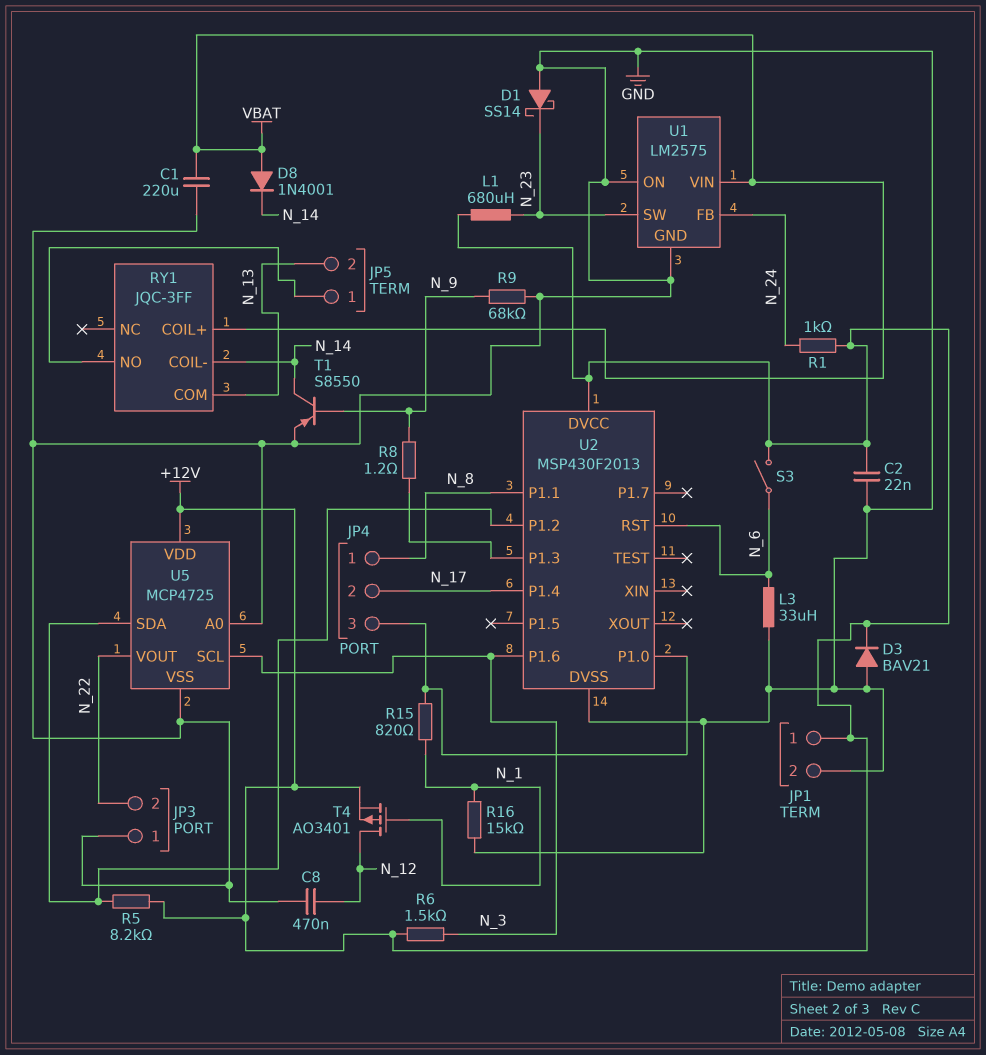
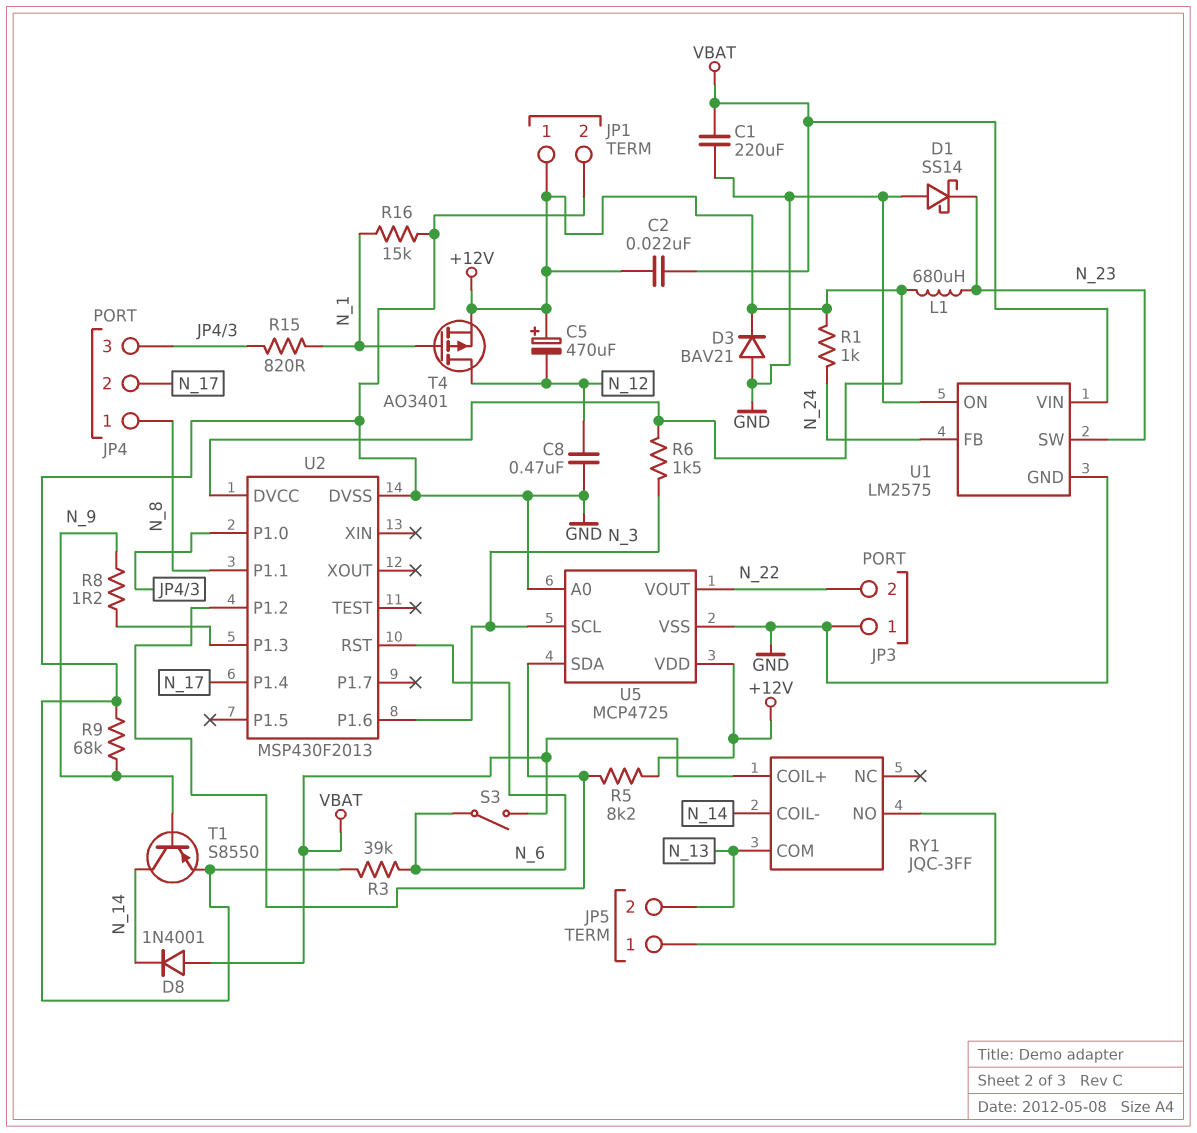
C2: 22nF (+12V, GND) -> 22nF (+12V, VBAT)
C5: none -> 470uF (plus +12V, minus N_12)
L3: 33uH (GND, N_6) -> none
R3: none -> 39k (GND, N_6)
S3: switch (+12V, N_6) -> switch (N_6, VBAT)

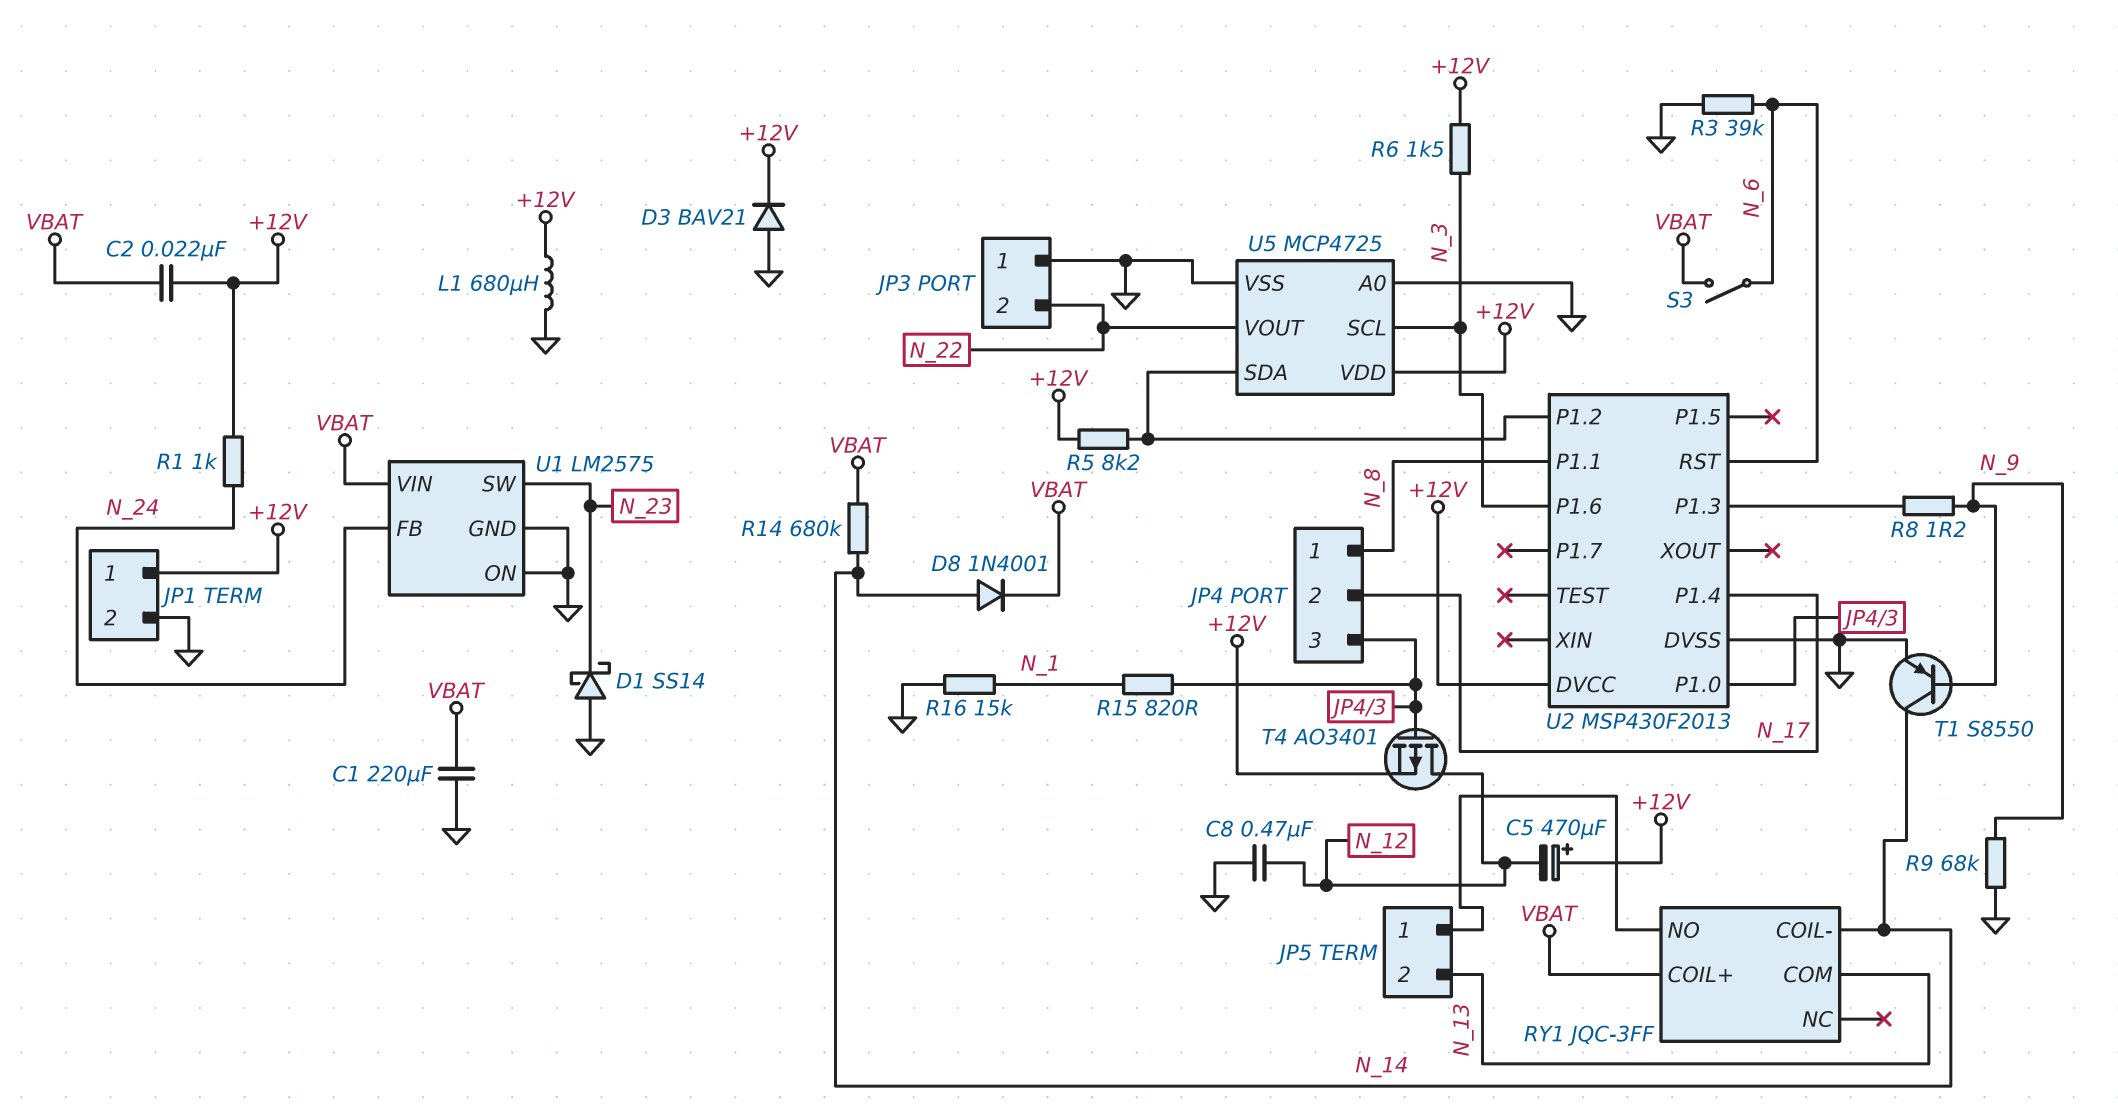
D8: diode 1N4001 (A VBAT, K N_14) -> diode 1N4001 (A N_14, K VBAT)
L1: 680uH (+12V, N_23) -> 680uH (+12V, GND)
R14: none -> 680k (N_14, VBAT)
T4: PMOS AO3401 (G N_1, D N_12, S +12V) -> PMOS AO3401 (G JP4/3, D N_12, S +12V)

